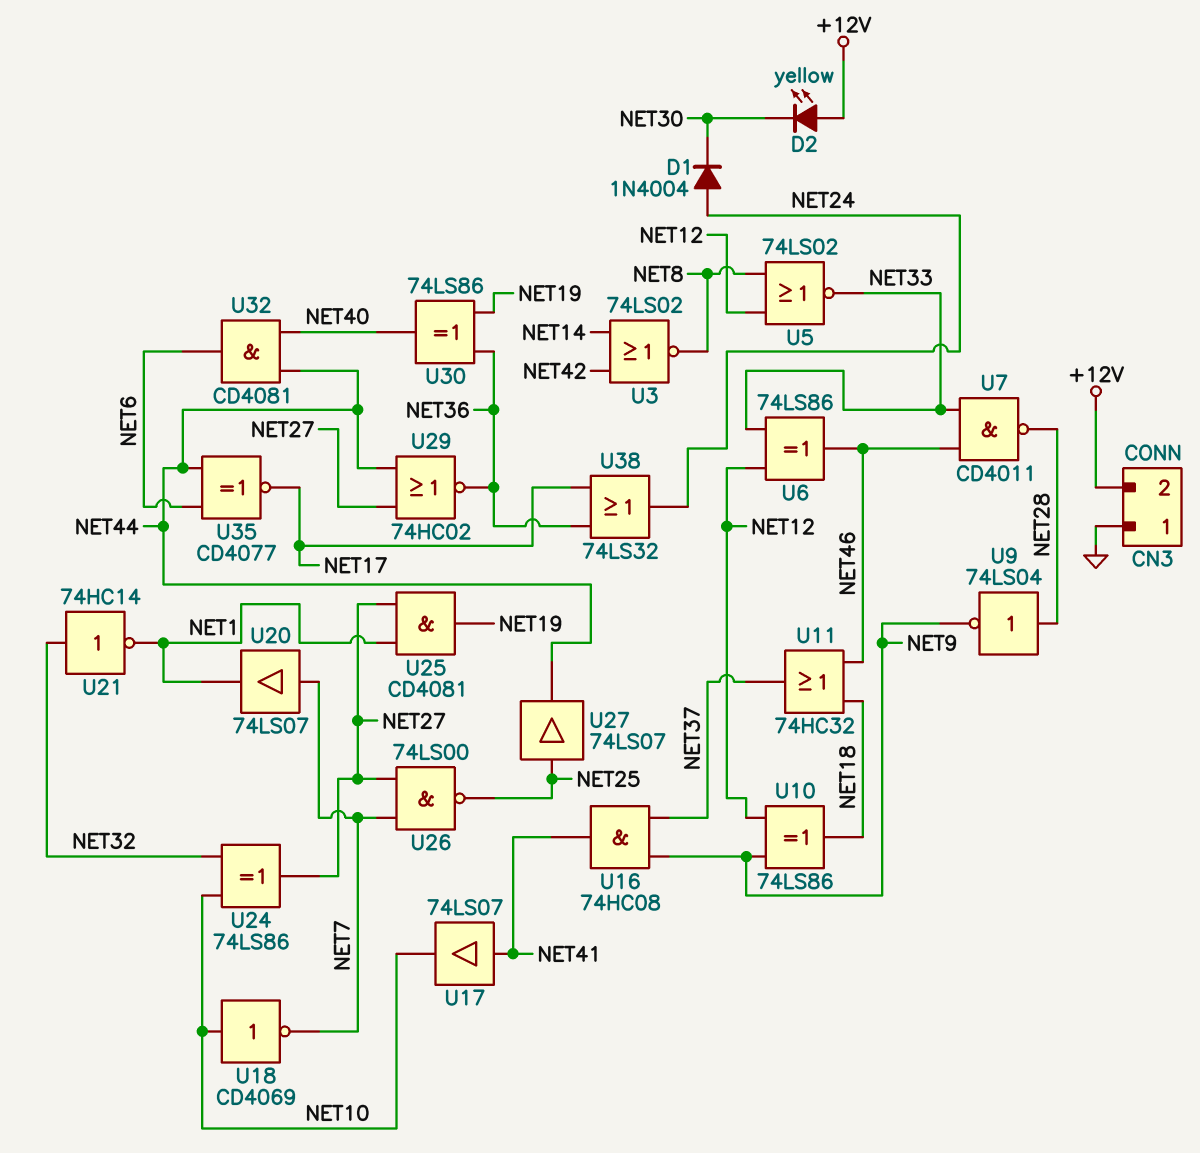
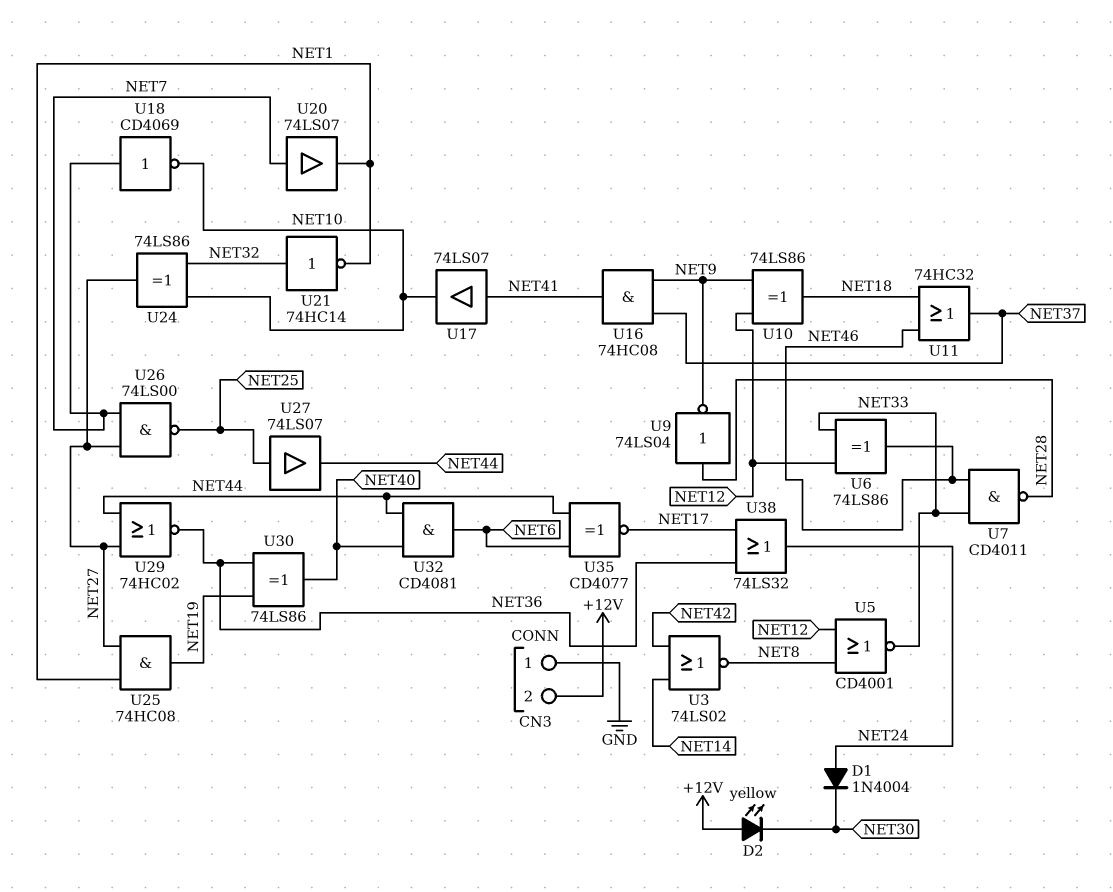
U5: NOR 74LS02 (in NET8, in NET12, out NET33) -> NOR CD4001 (in NET8, in NET12, out NET33)
U18: NOT CD4069 (in NET10, out NET7) -> NOT CD4069 (in NET7, out NET10)
U25: AND CD4081 (in NET1, in NET27, out NET19) -> AND 74HC08 (in NET1, in NET27, out NET19)

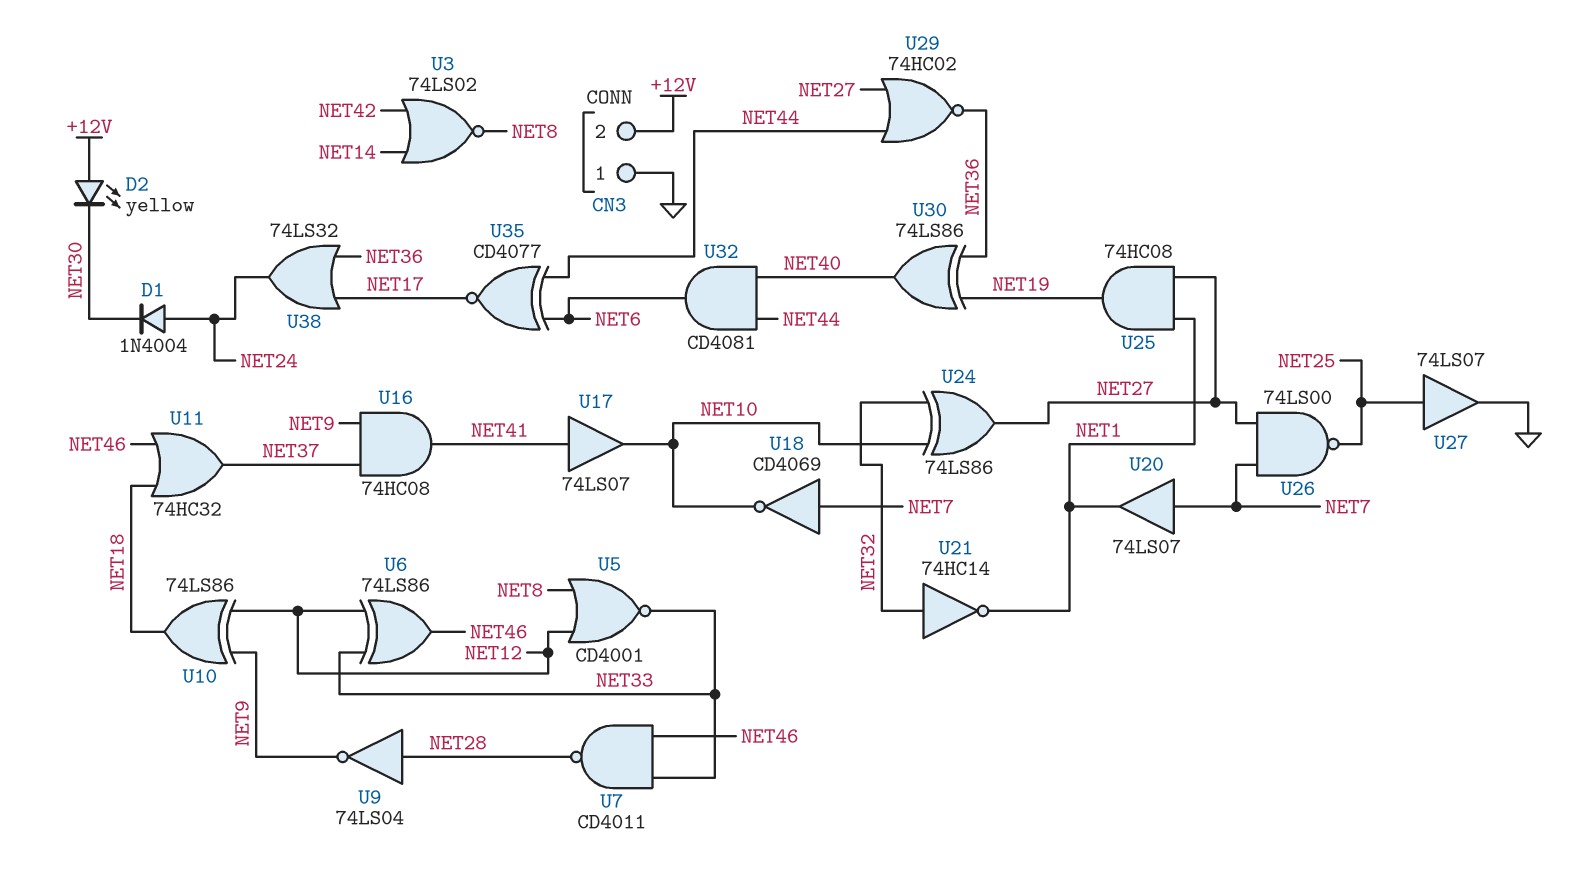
U27: buffer 74LS07 (in NET25, out NET44) -> buffer 74LS07 (in NET25, out GND)

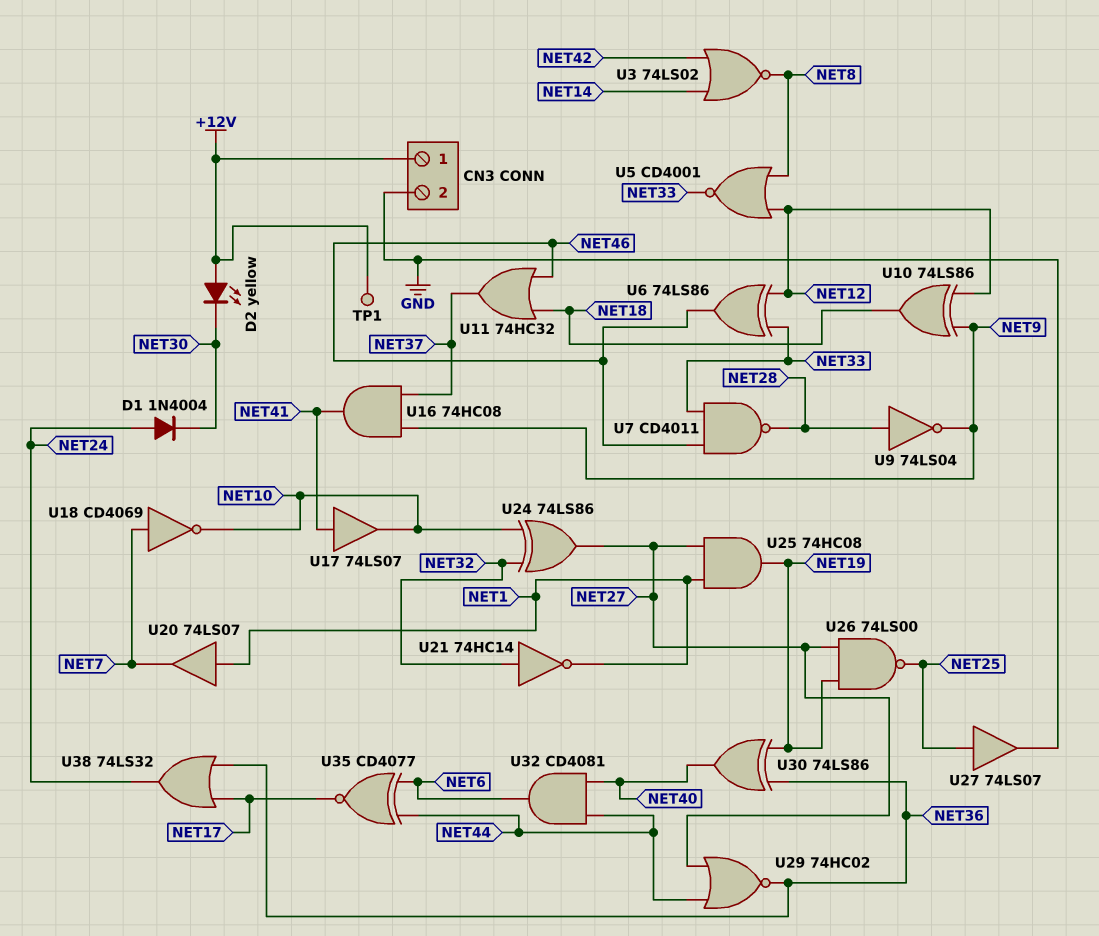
CN3 pin 1: GND -> +12V
CN3 pin 2: +12V -> GND
TP1: none -> test point (+12V)
U20: buffer 74LS07 (in NET7, out NET1) -> buffer 74LS07 (in NET1, out NET7)
U26: NAND 74LS00 (in NET7, in NET27, out NET25) -> NAND 74LS00 (in NET19, in NET27, out NET25)

